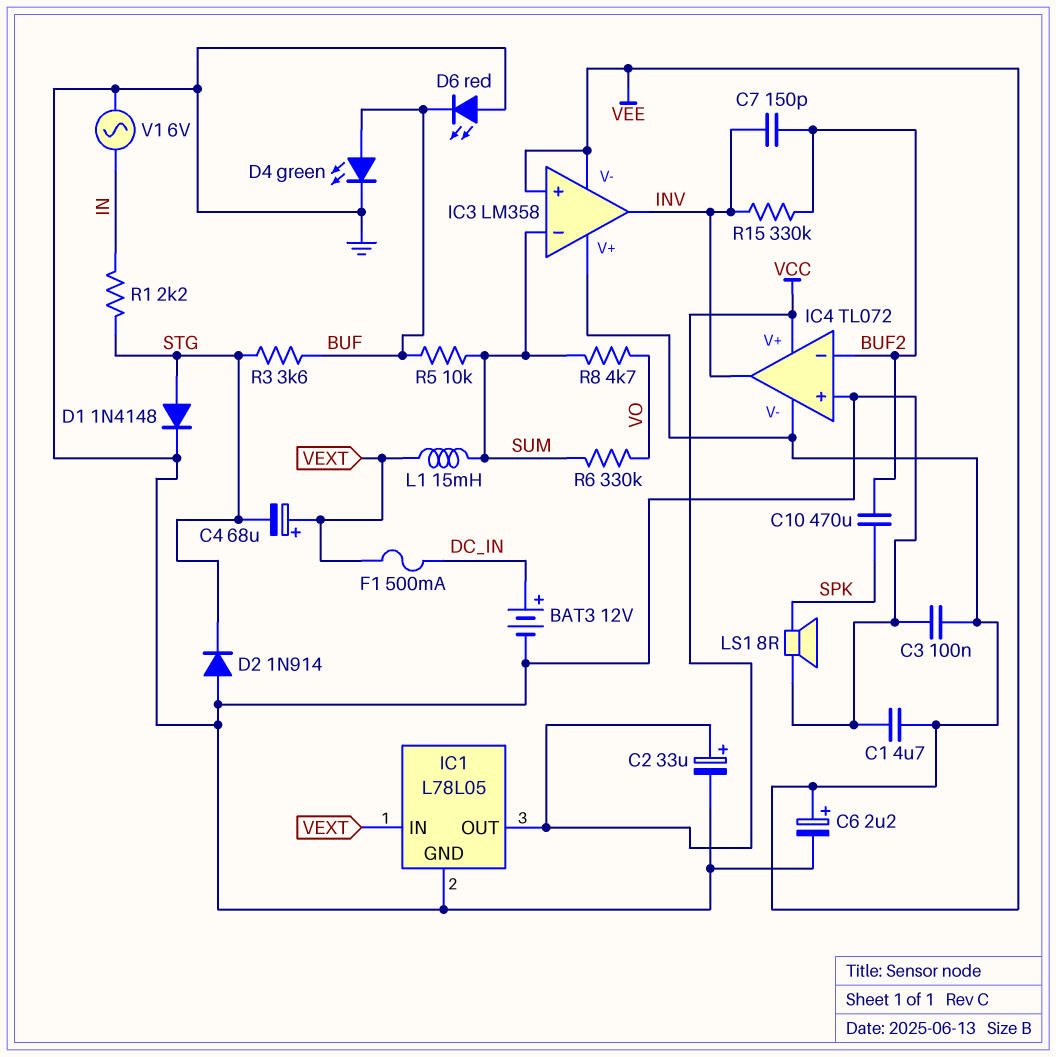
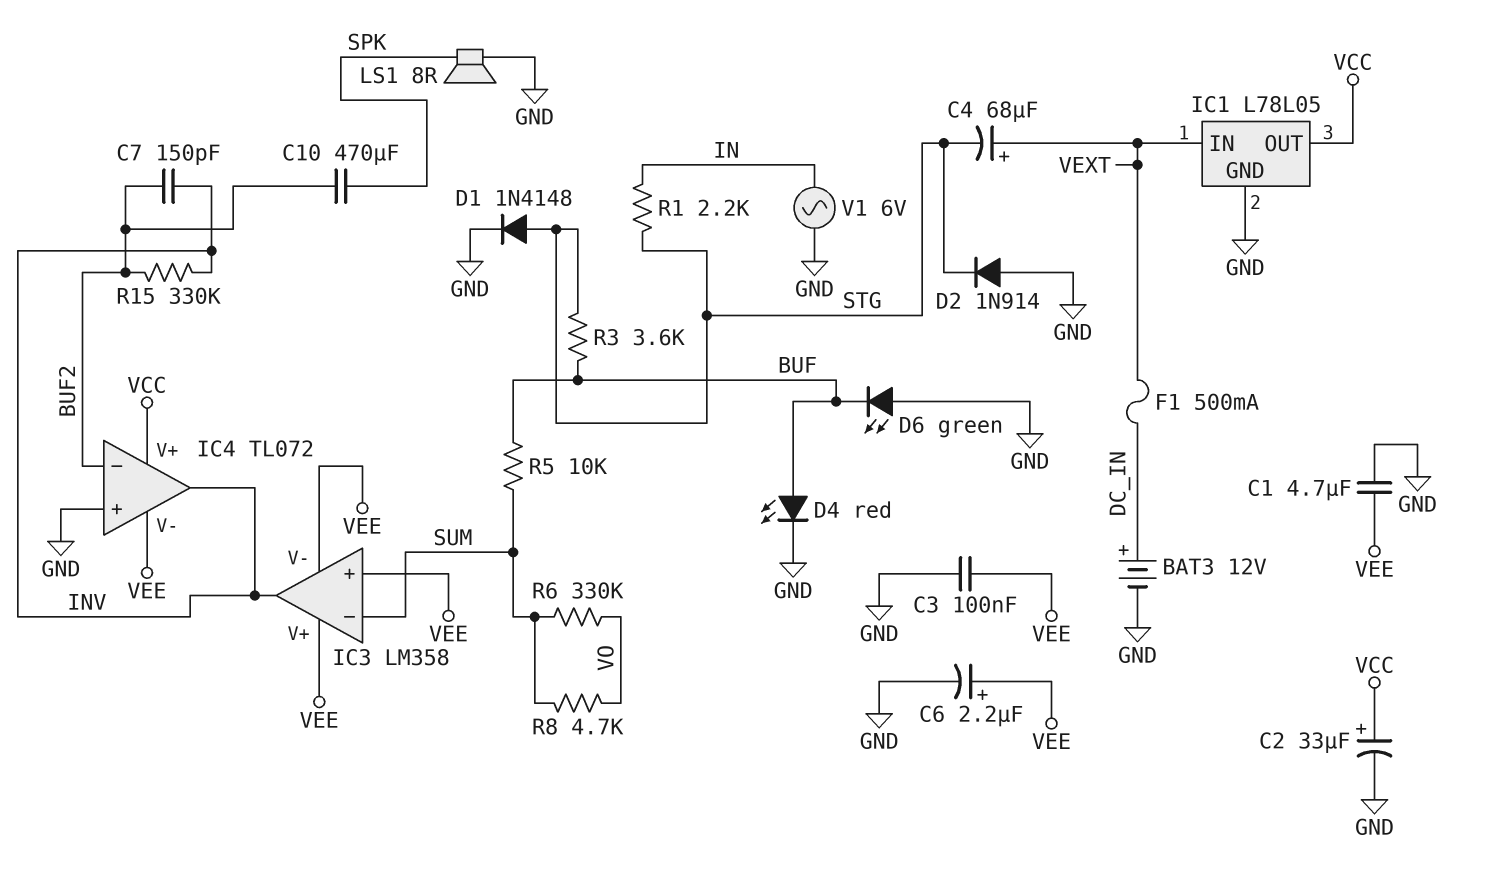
D4: LED green (A BUF, K GND) -> LED red (A BUF, K GND)
D6: LED red (A GND, K BUF) -> LED green (A GND, K BUF)
L1: 15mH (SUM, VEXT) -> none

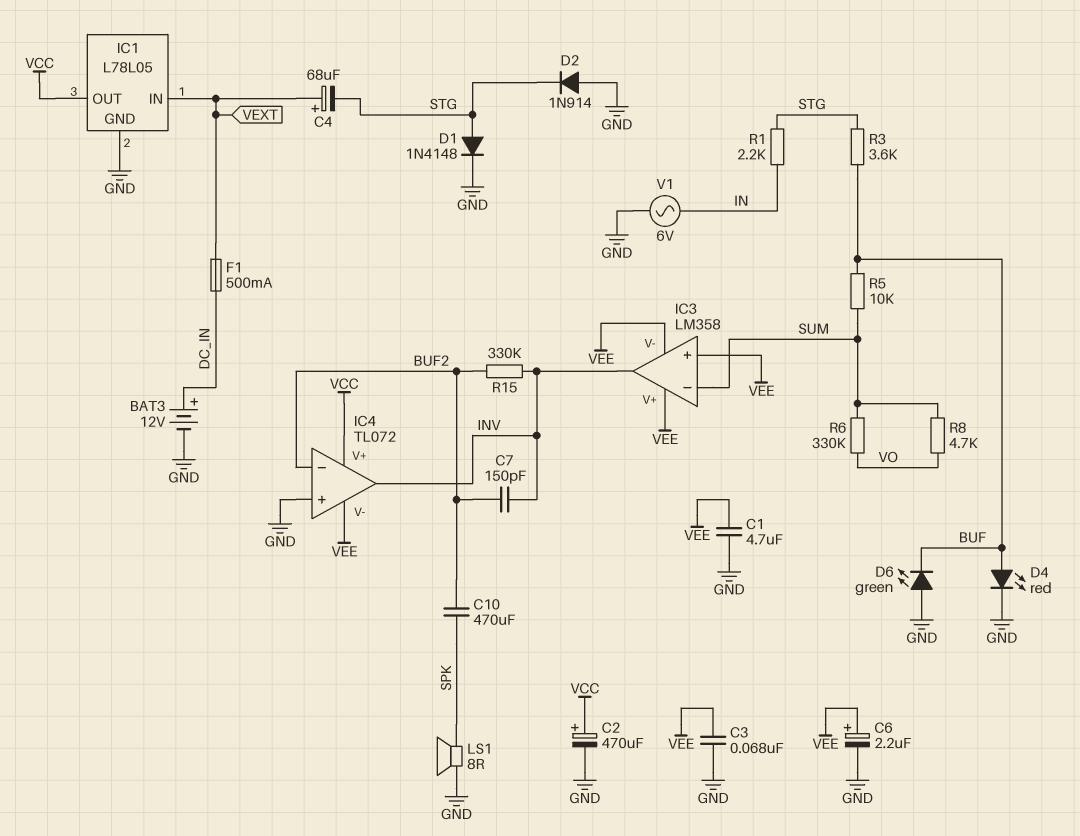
C2: 33uF (plus VCC, minus GND) -> 470uF (plus VCC, minus GND)
C3: 100nF (GND, VEE) -> 68nF (GND, VEE)

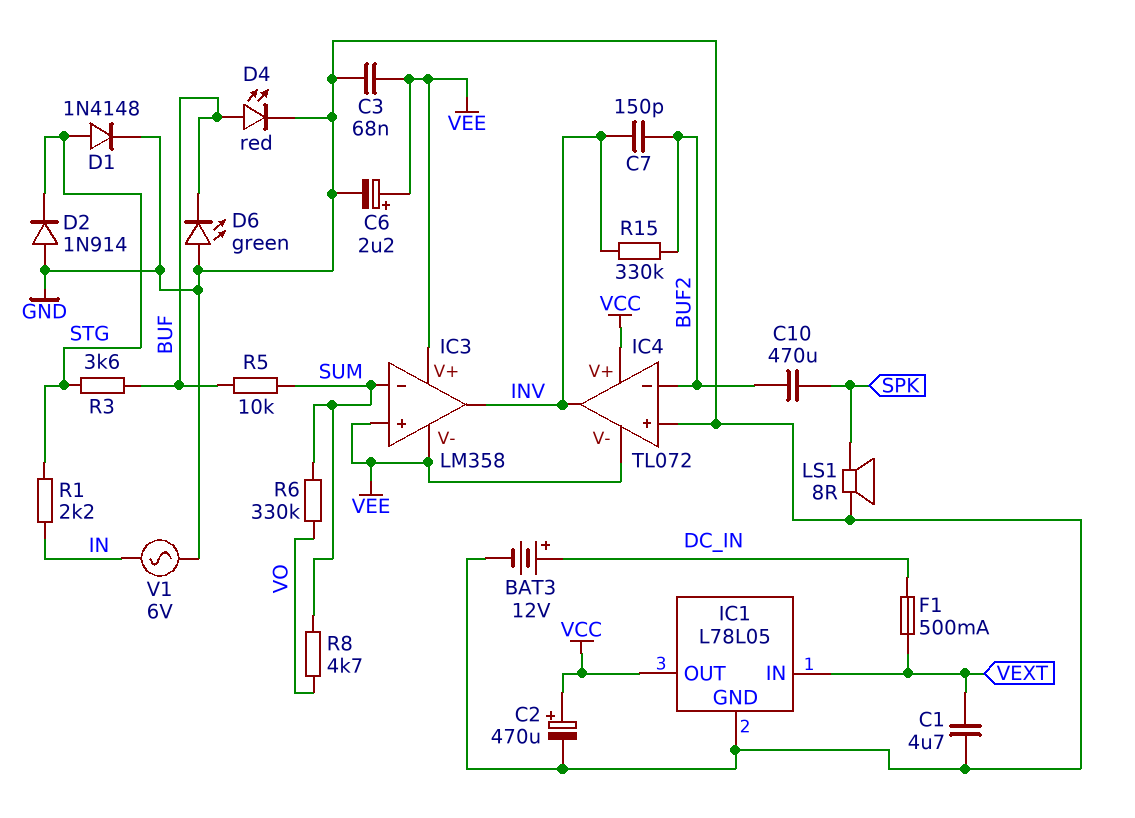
C1: 4.7uF (GND, VEE) -> 4.7uF (GND, VEXT)
C4: 68uF (plus VEXT, minus STG) -> none

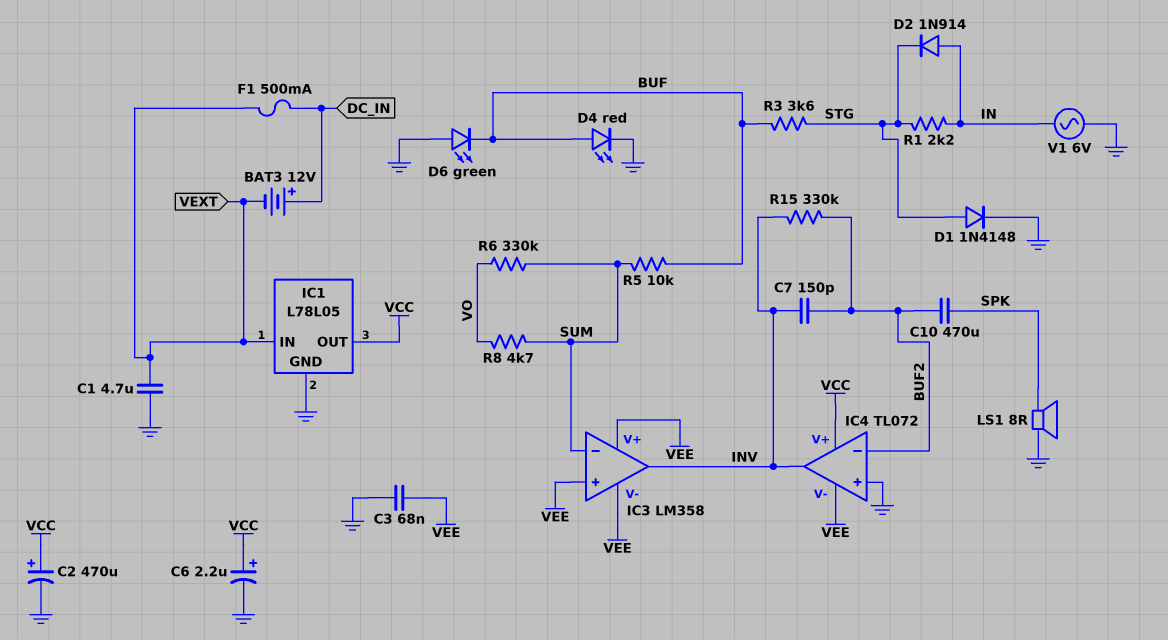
BAT3: 12V (plus DC_IN, minus GND) -> 12V (plus DC_IN, minus VEXT)
C6: 2.2uF (plus VEE, minus GND) -> 2.2uF (plus VCC, minus GND)
D2: diode 1N914 (A GND, K STG) -> diode 1N914 (A IN, K STG)

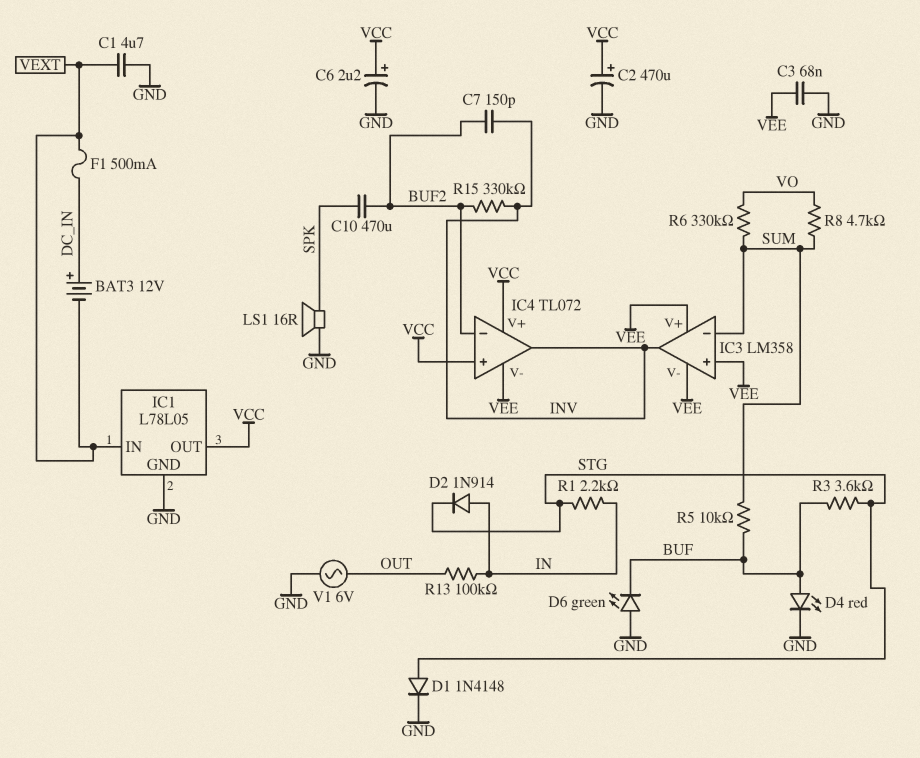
IC4 pin in+: GND -> VCC
LS1: speaker 8R (GND, SPK) -> speaker 16R (GND, SPK)
R13: none -> 100k (IN, OUT)
V1: AC 6V (GND, IN) -> AC 6V (GND, OUT)

